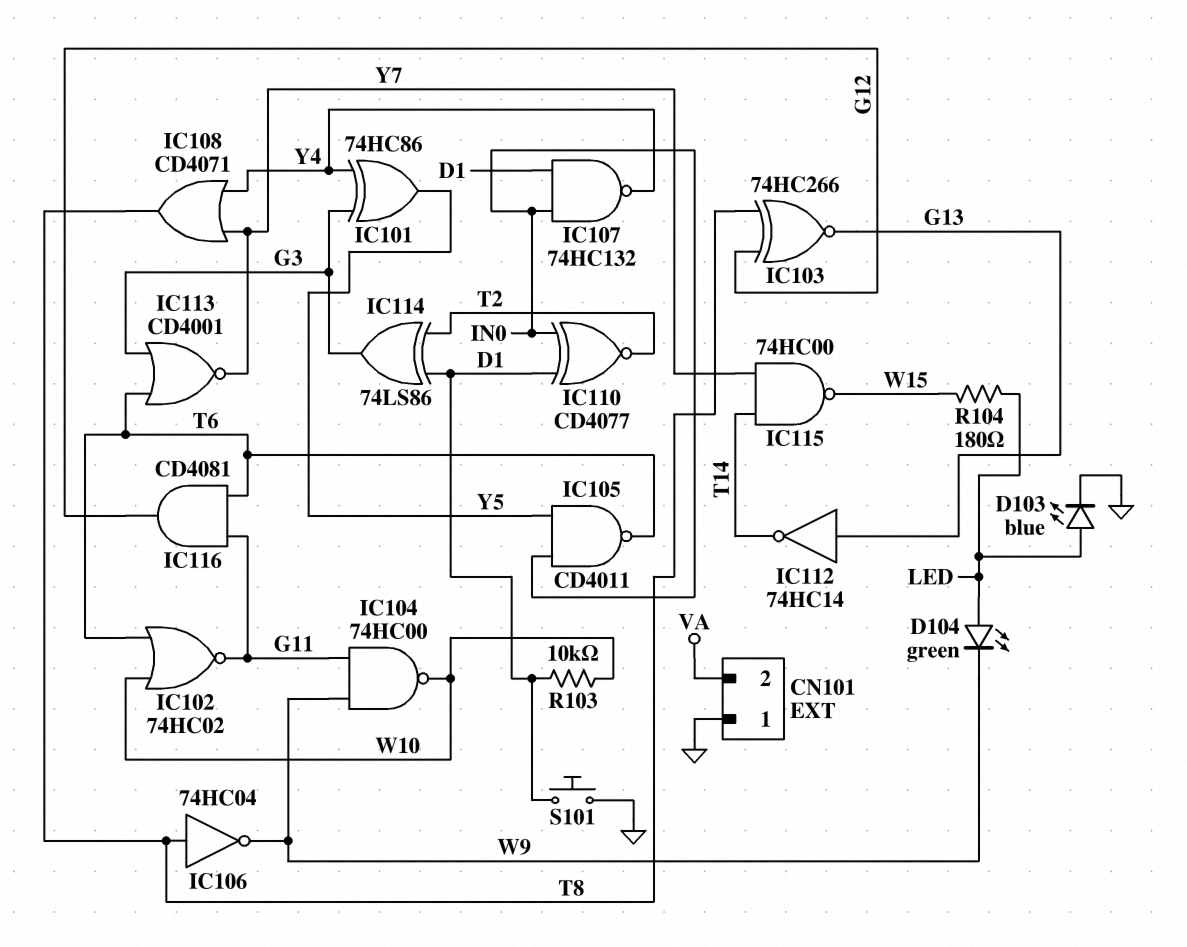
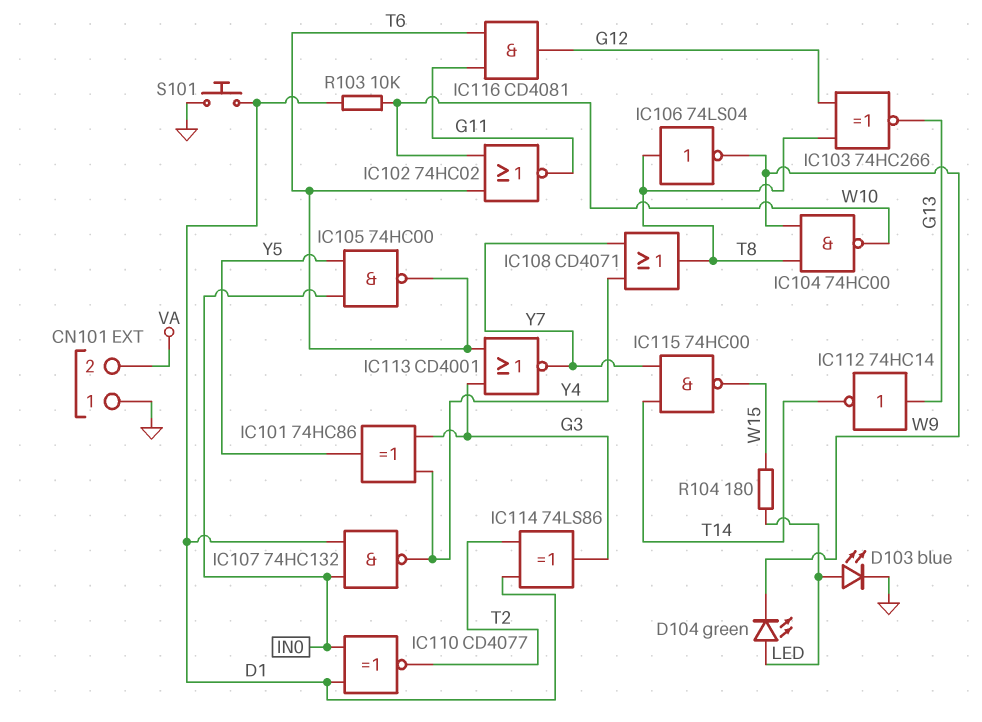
IC104: NAND 74HC00 (in G11, in W9, out W10) -> NAND 74HC00 (in T8, in W9, out W10)
IC105: NAND CD4011 (in IN0, in Y5, out T6) -> NAND 74HC00 (in IN0, in Y5, out T6)
IC106: NOT 74HC04 (in T8, out W9) -> NOT 74LS04 (in T8, out W9)

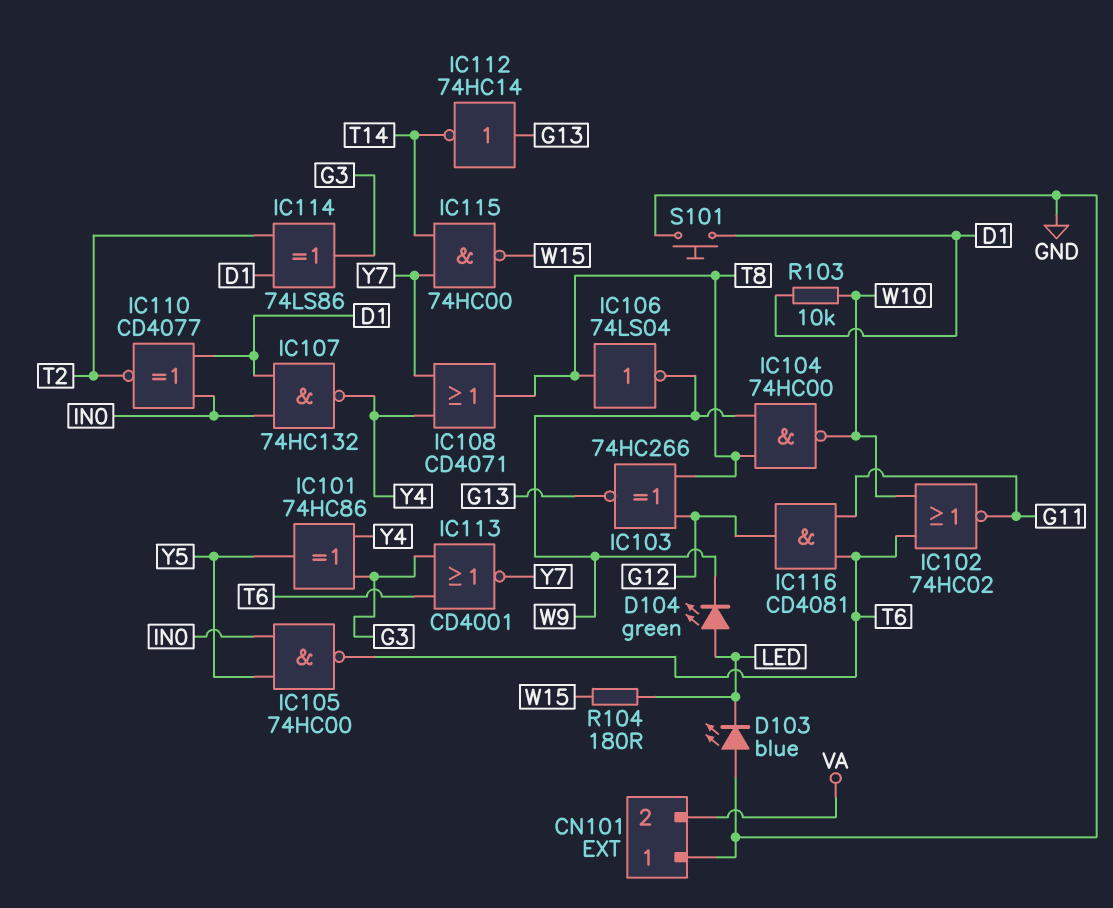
D103: LED blue (A LED, K GND) -> LED blue (A GND, K LED)

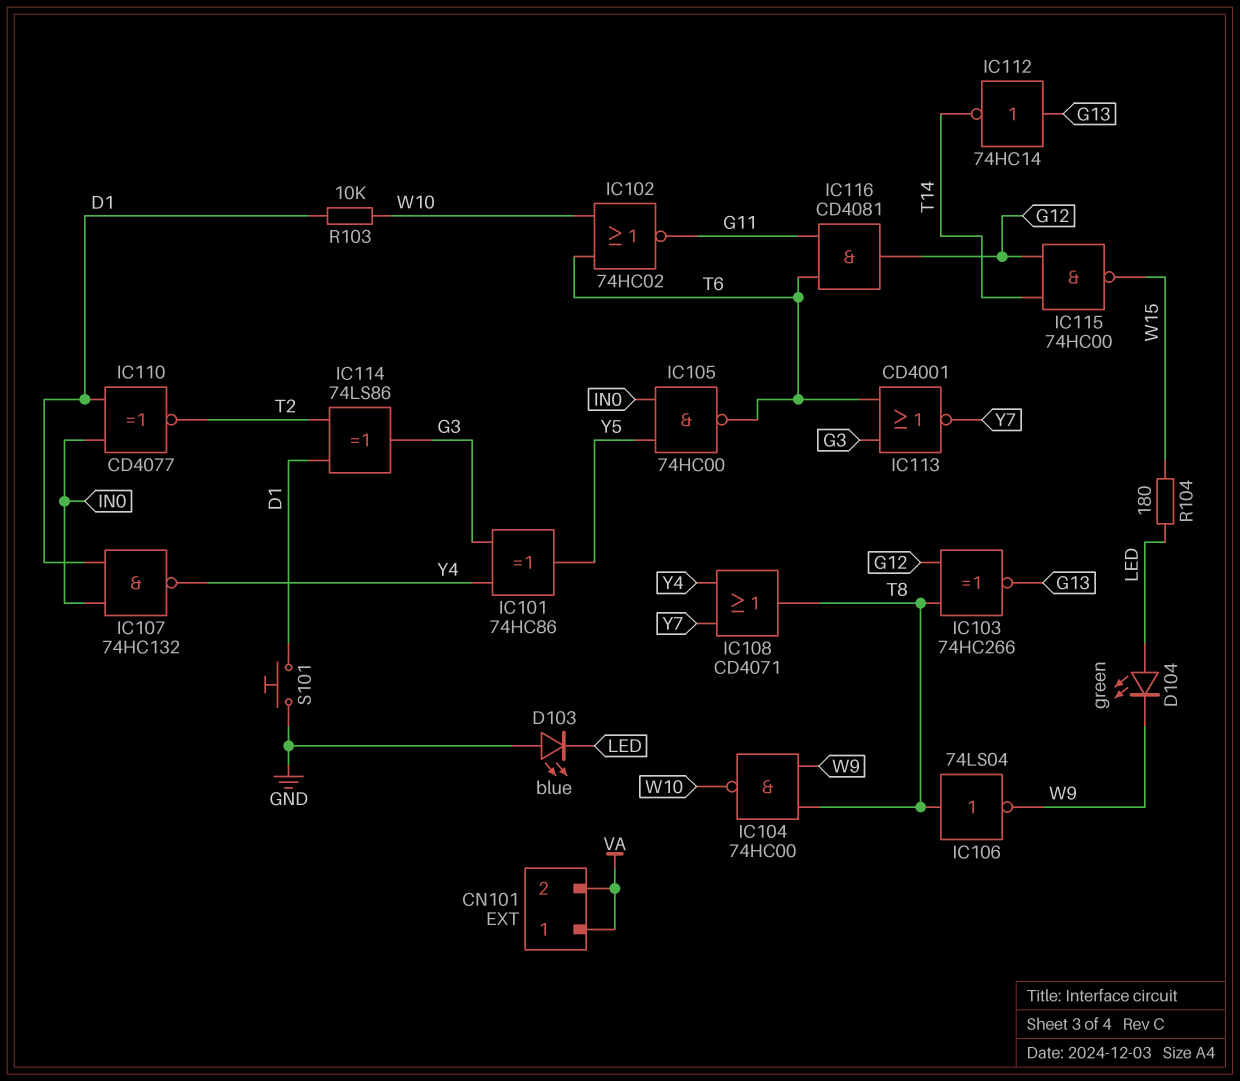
CN101 pin 1: GND -> VA
IC115: NAND 74HC00 (in T14, in Y7, out W15) -> NAND 74HC00 (in G12, in T14, out W15)

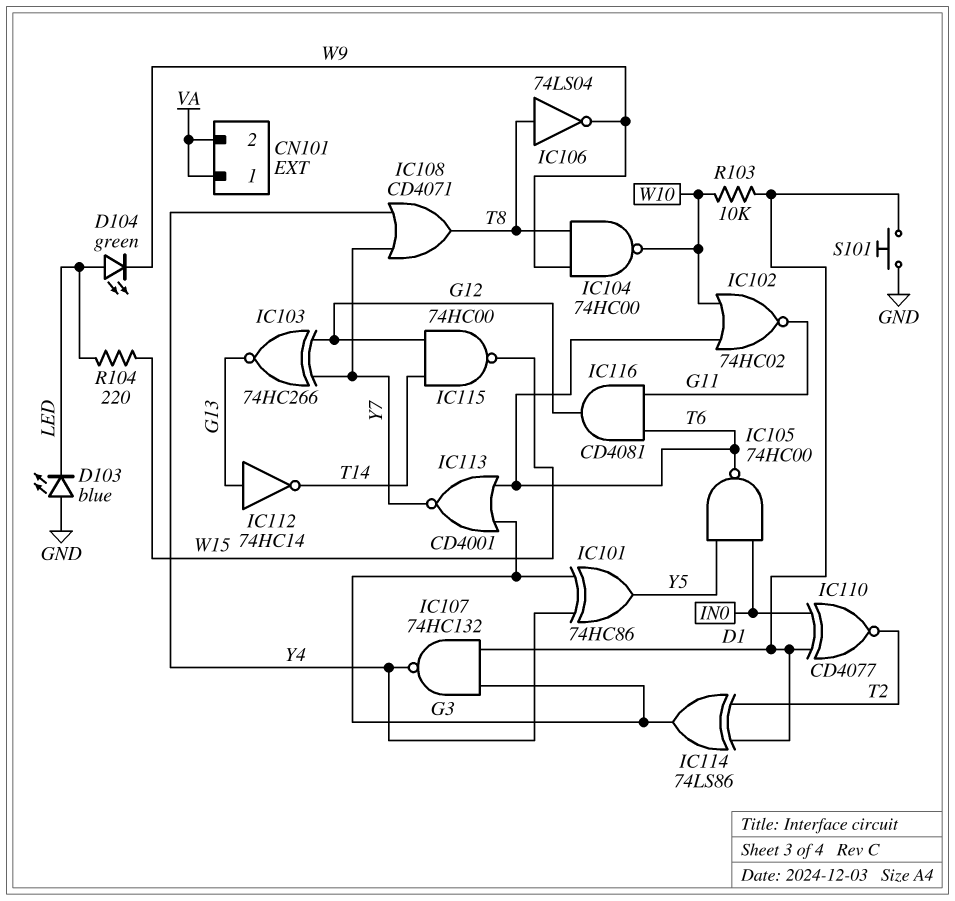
IC103: XNOR 74HC266 (in G12, in T8, out G13) -> XNOR 74HC266 (in G12, in Y7, out G13)
IC107: NAND 74HC132 (in D1, in IN0, out Y4) -> NAND 74HC132 (in D1, in G3, out Y4)
R104: 180 (LED, W15) -> 220 (LED, W15)

